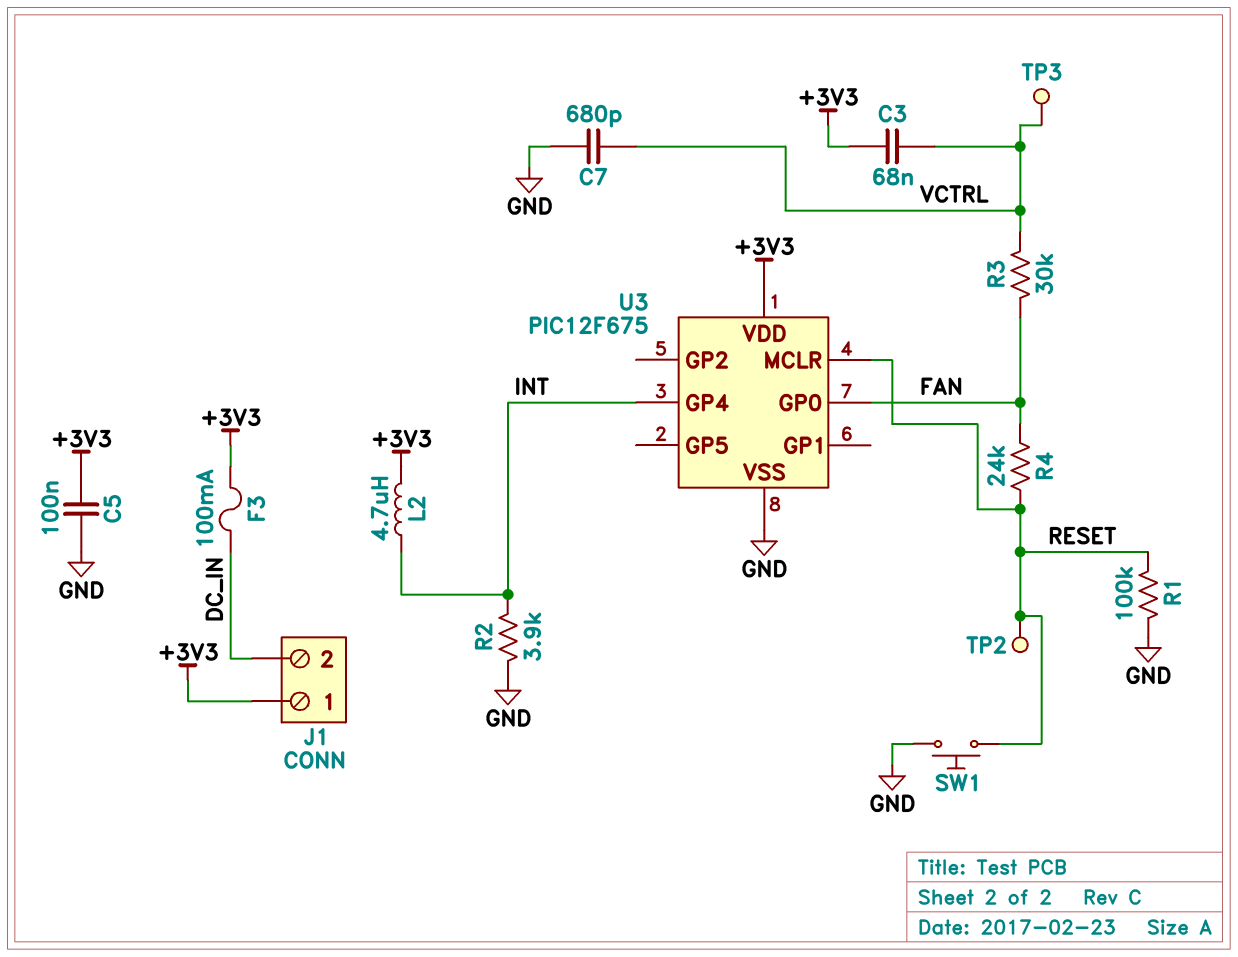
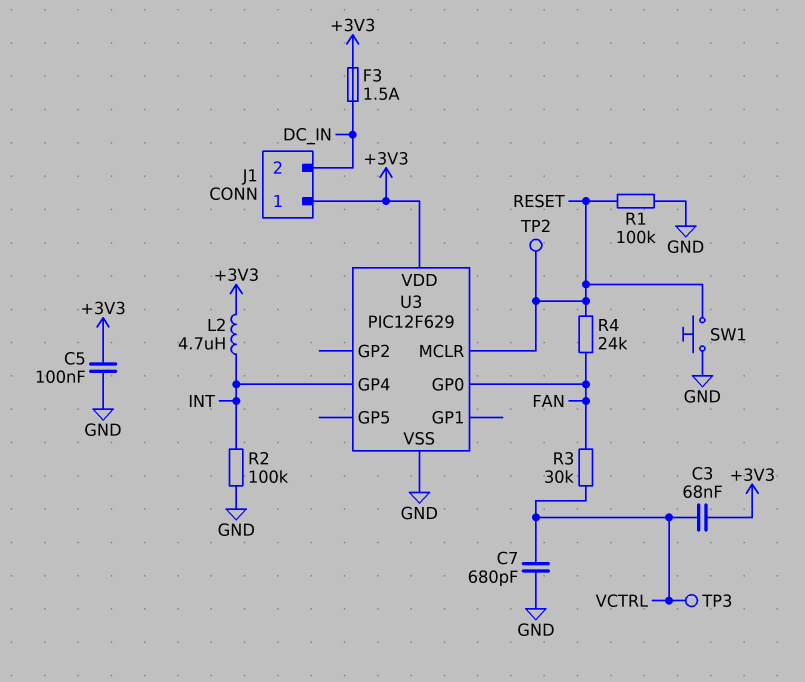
F3: 100mA (+3V3, DC_IN) -> 1.5A (+3V3, DC_IN)
R2: 3.9k (GND, INT) -> 100k (GND, INT)
U3: PIC12F675 -> PIC12F629

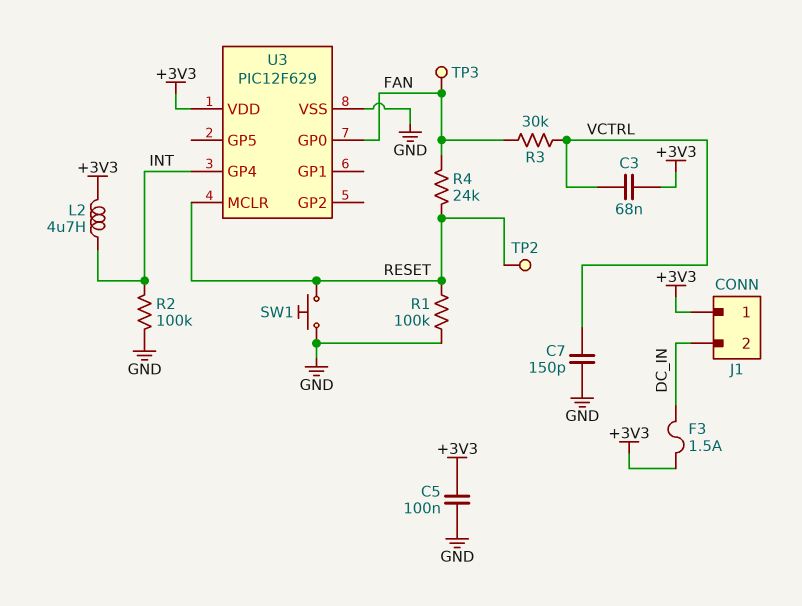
C7: 680pF (GND, VCTRL) -> 150pF (GND, VCTRL)
TP3: test point (VCTRL) -> test point (FAN)

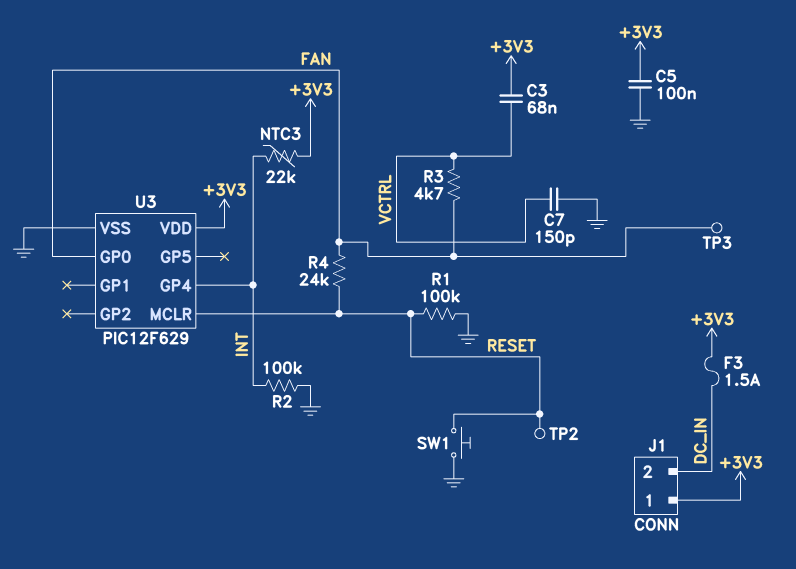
L2: 4.7uH (+3V3, INT) -> none
NTC3: none -> 22k (+3V3, INT)
R3: 30k (FAN, VCTRL) -> 4.7k (FAN, VCTRL)

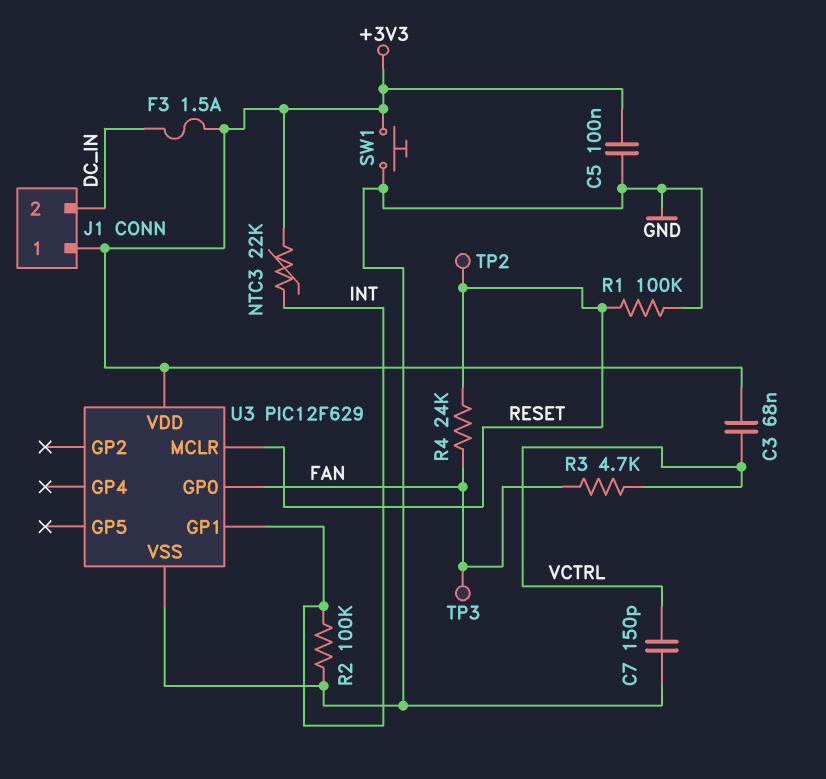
SW1: button (GND, RESET) -> button (+3V3, GND)
U3 pin GP1: none -> INT
U3 pin GP4: INT -> none

